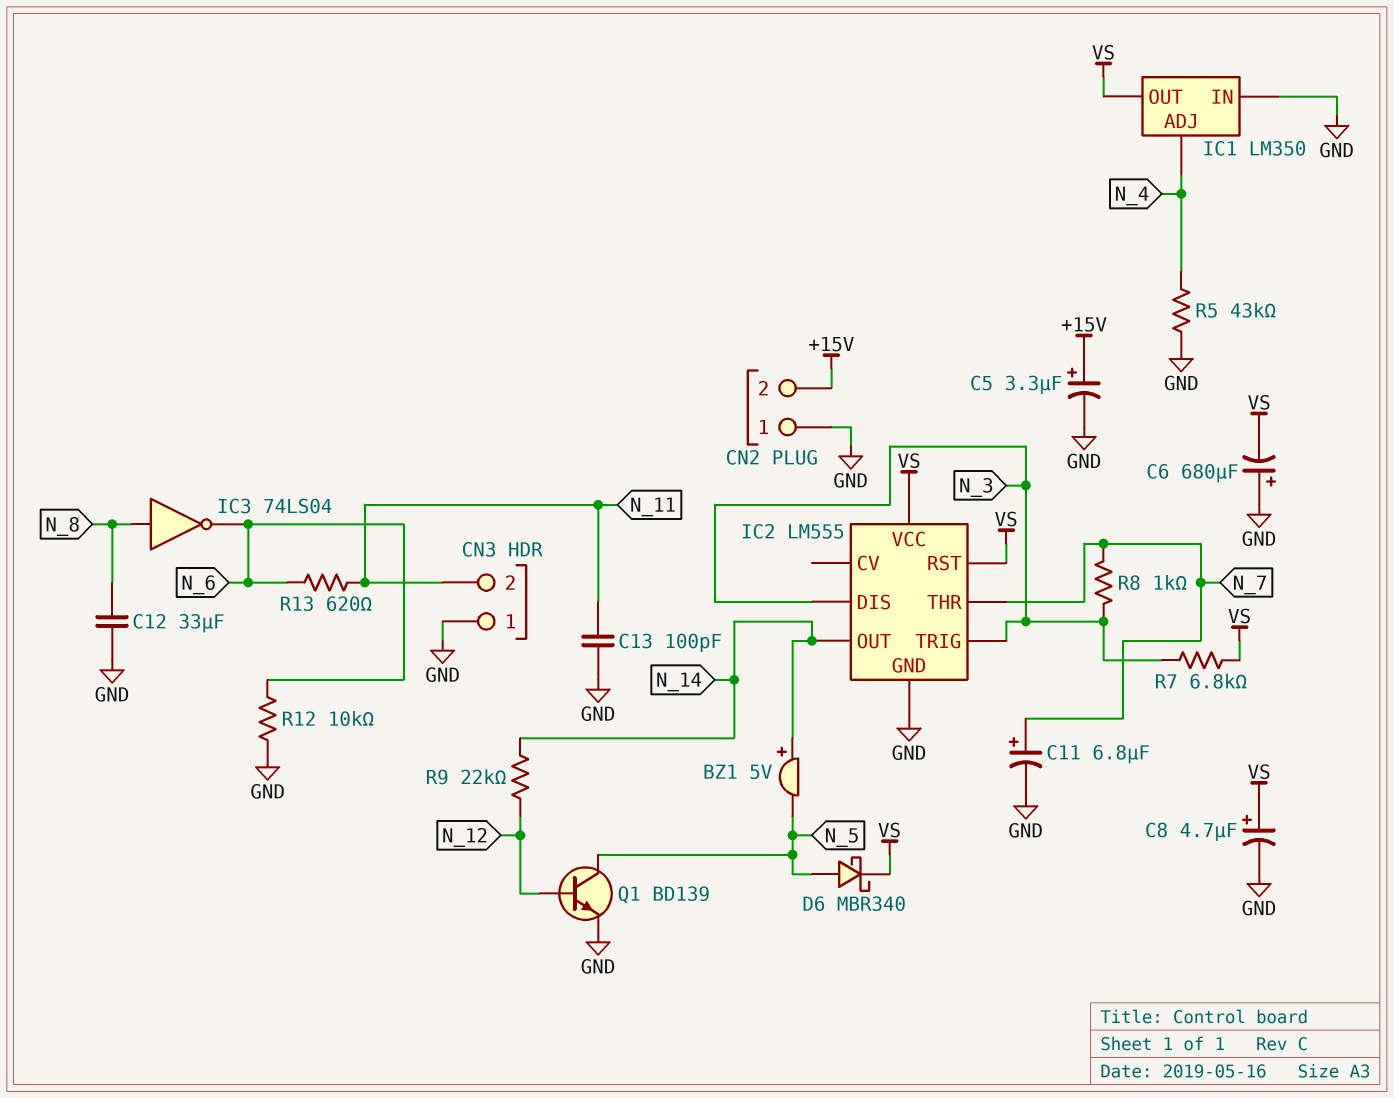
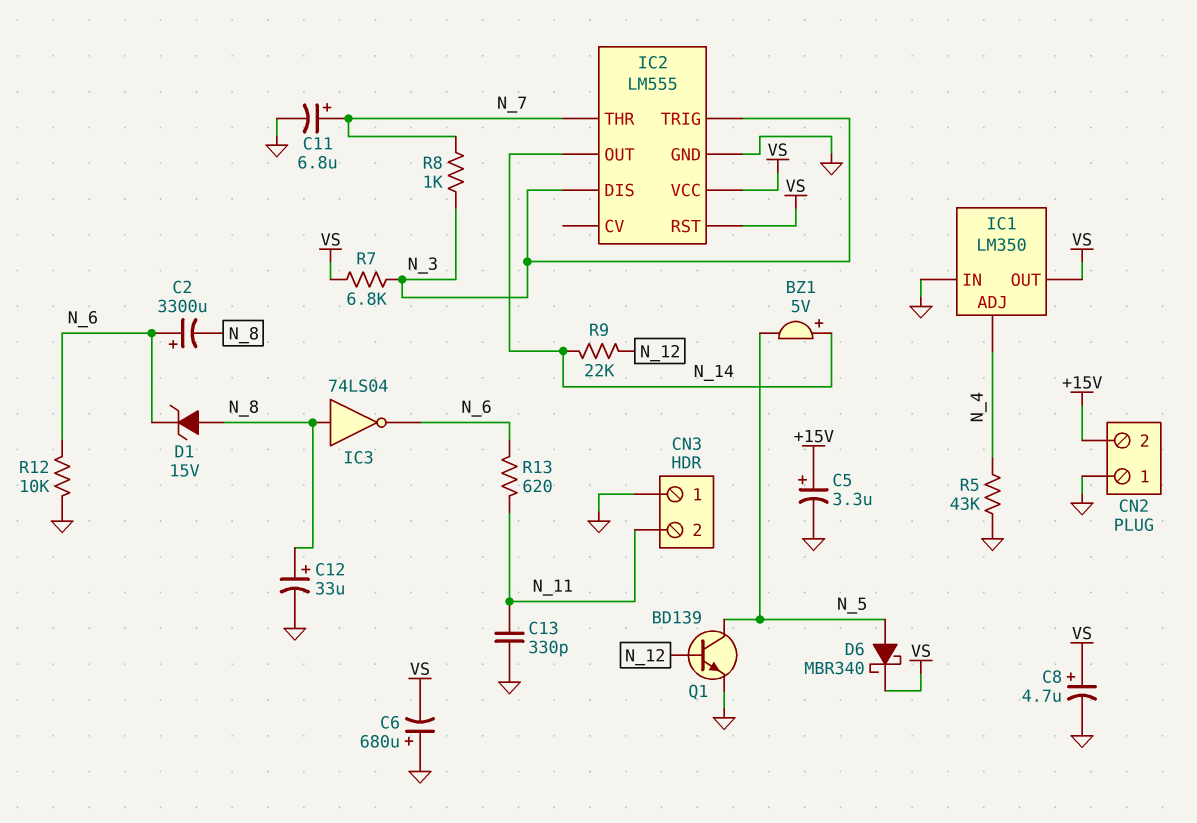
C2: none -> 3300uF (plus N_6, minus N_8)
C12: 33uF (GND, N_8) -> 33uF (plus N_8, minus GND)
C13: 100pF (GND, N_11) -> 330pF (GND, N_11)
D1: none -> zener 15V (A N_8, K N_6)

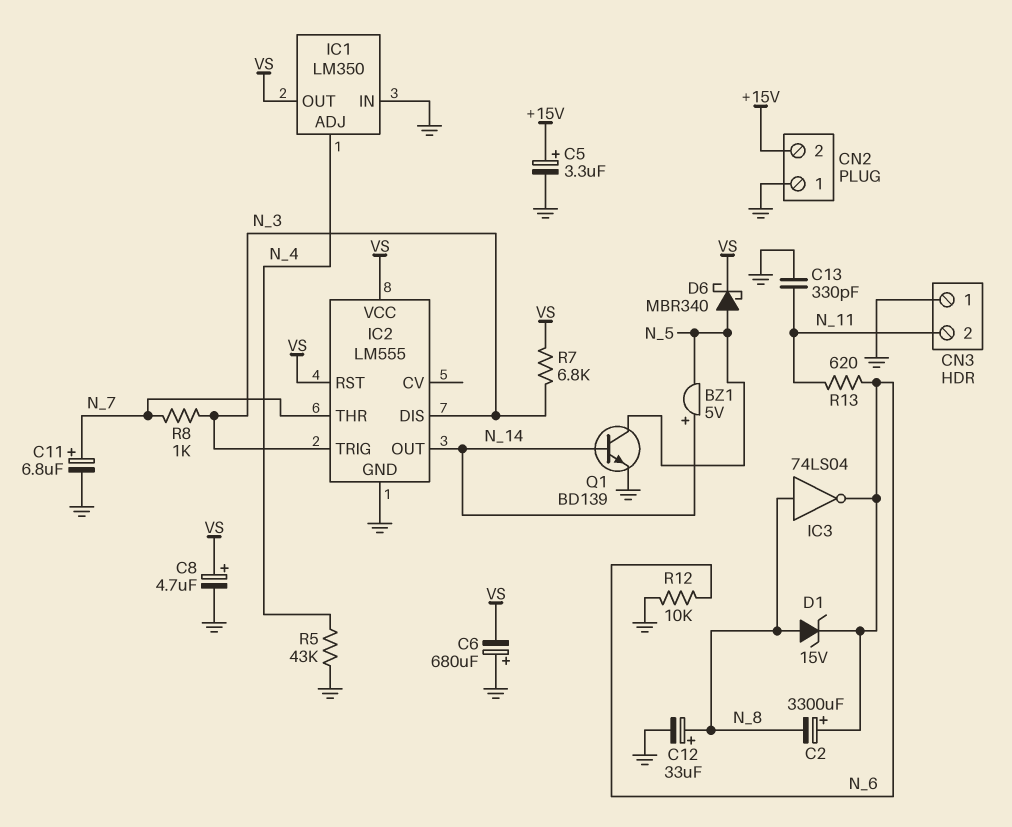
Q1: NPN BD139 (B N_12, C N_5, E GND) -> NPN BD139 (B N_14, C N_5, E GND)
R9: 22k (N_12, N_14) -> none

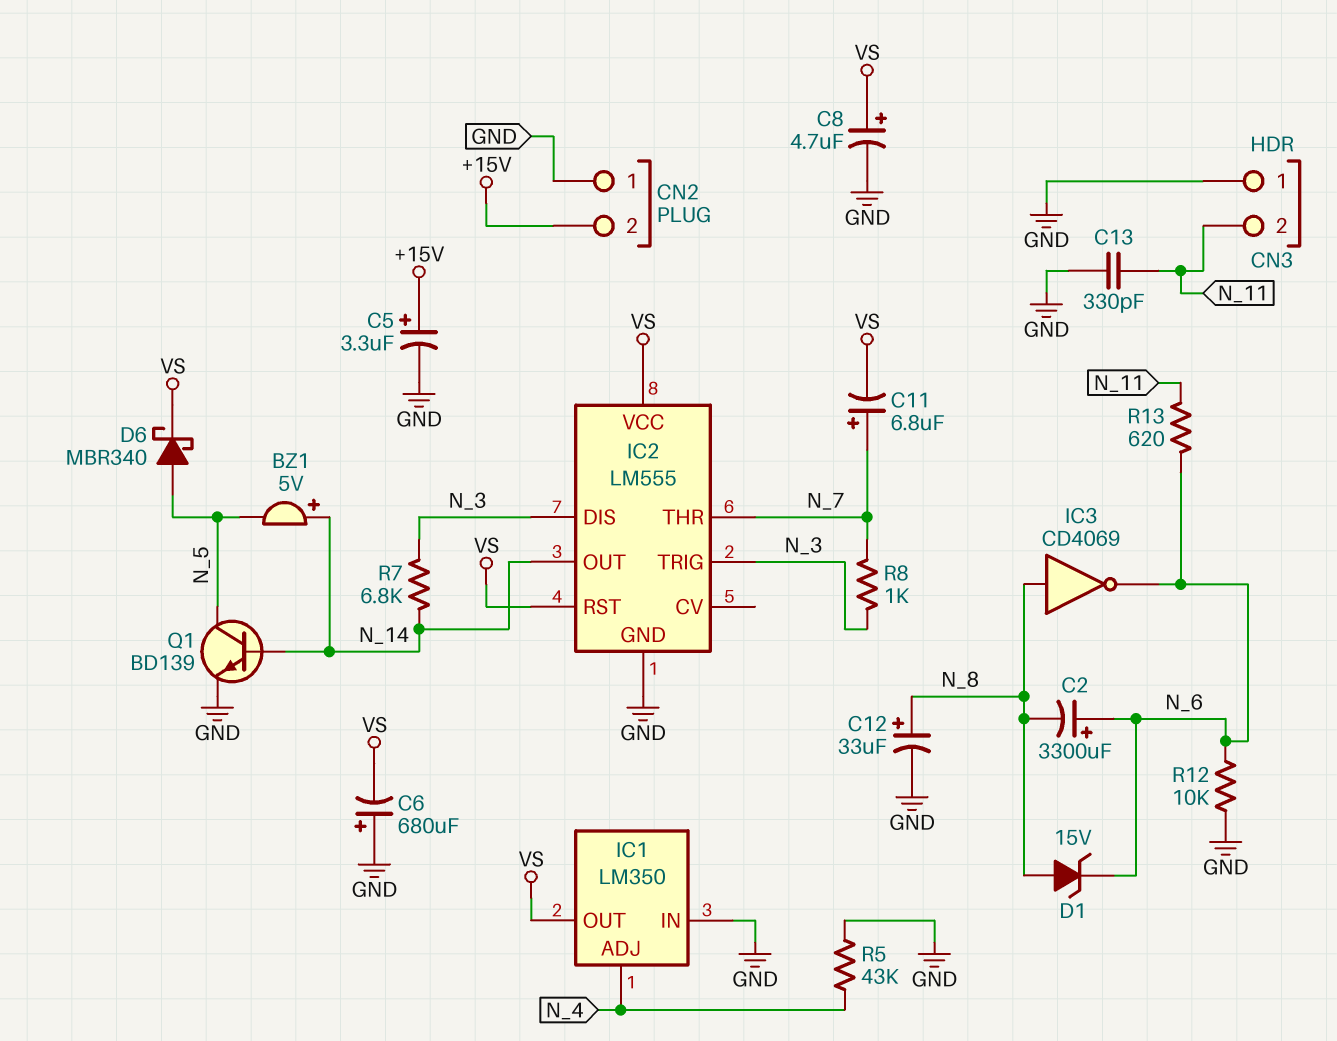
C11: 6.8uF (plus N_7, minus GND) -> 6.8uF (plus N_7, minus VS)
IC3: NOT 74LS04 (in N_8, out N_6) -> NOT CD4069 (in N_8, out N_6)
R7: 6.8k (N_3, VS) -> 6.8k (N_3, N_14)

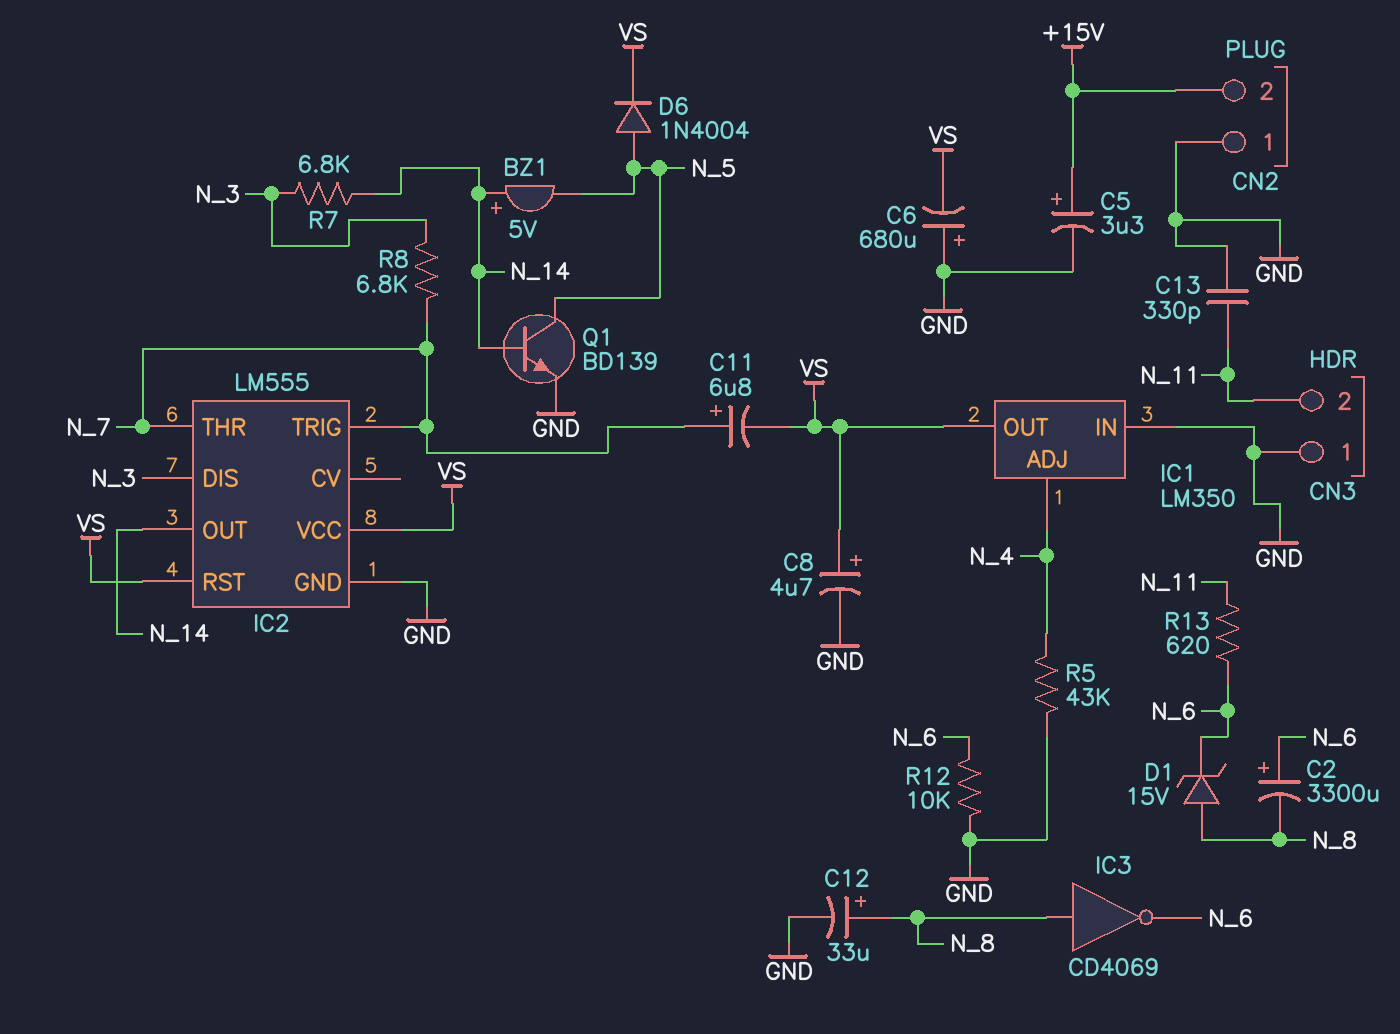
D6: schottky MBR340 (A N_5, K VS) -> diode 1N4004 (A N_5, K VS)
IC2 pin TRIG: N_3 -> N_7
R8: 1k (N_3, N_7) -> 6.8k (N_3, N_7)

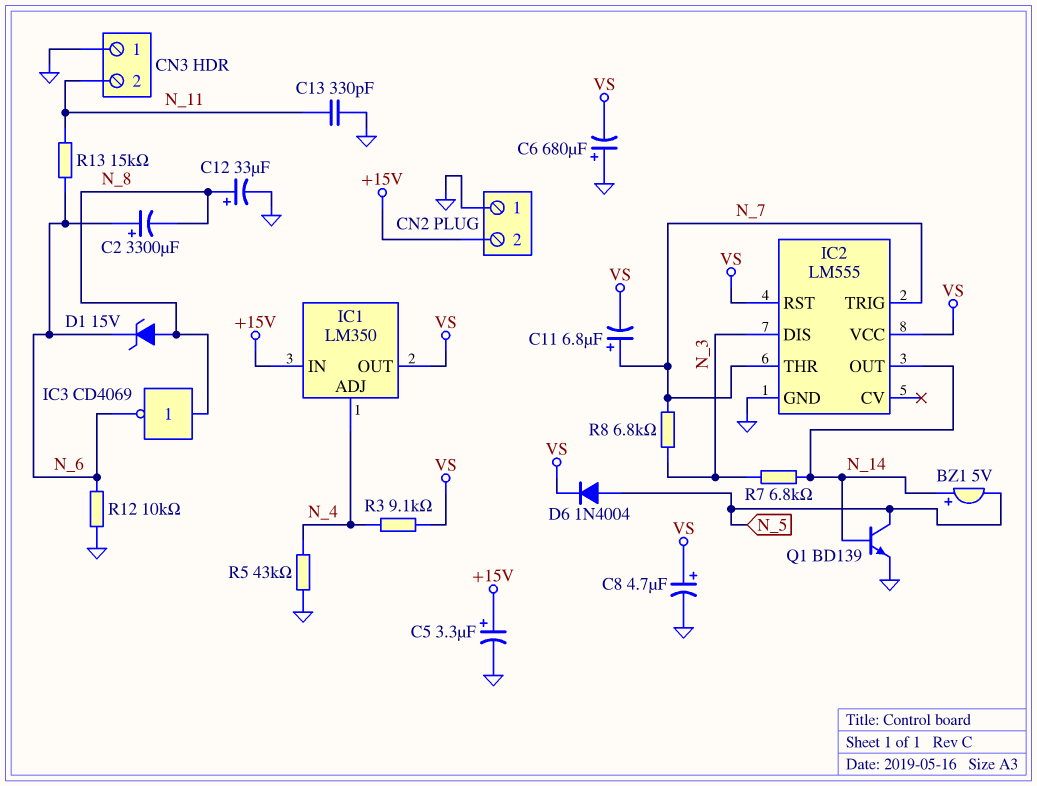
IC1 pin IN: GND -> +15V
R3: none -> 9.1k (N_4, VS)
R13: 620 (N_6, N_11) -> 15k (N_6, N_11)

